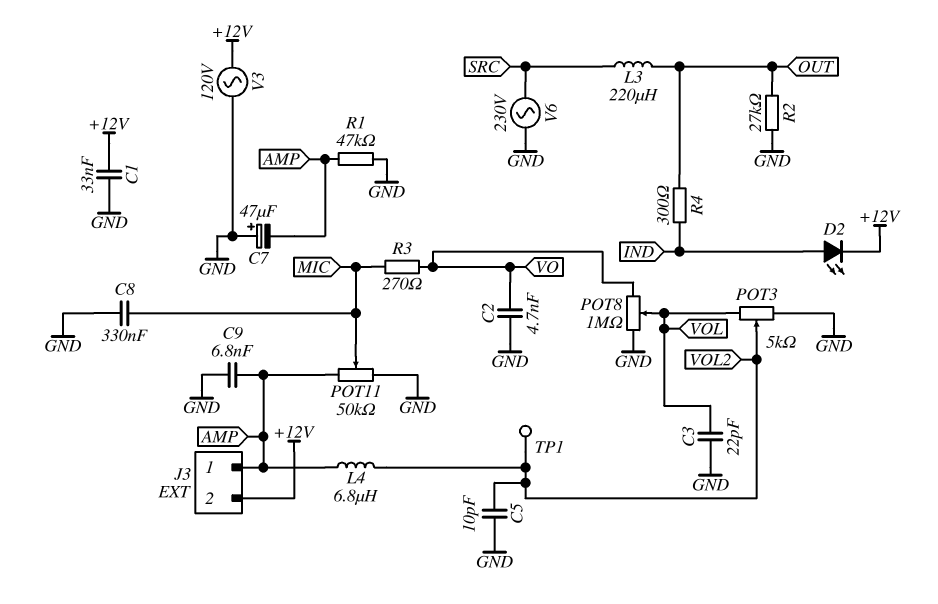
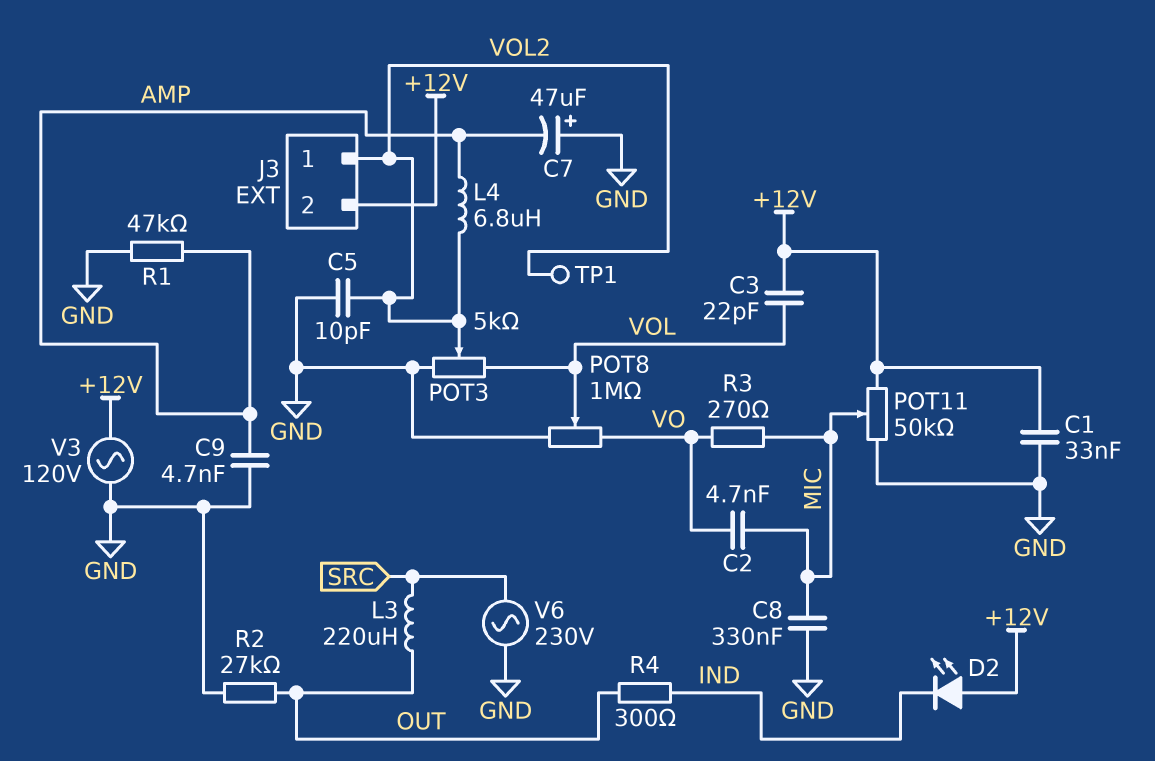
C2: 4.7nF (GND, VO) -> 4.7nF (MIC, VO)
C3: 22pF (GND, VOL) -> 22pF (+12V, VOL)
C9: 6.8nF (AMP, GND) -> 4.7nF (AMP, GND)
D2: LED (A IND, K +12V) -> LED (A +12V, K IND)
J3 pin 1: AMP -> VOL2
POT11: 50k (AMP, GND, wiper MIC) -> 50k (+12V, GND, wiper MIC)

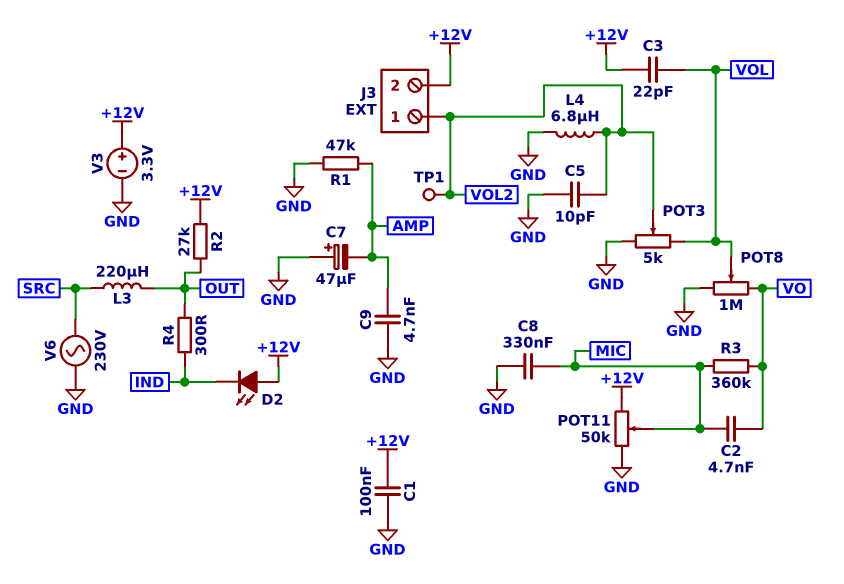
C1: 33nF (+12V, GND) -> 100nF (+12V, GND)
L4: 6.8uH (AMP, VOL2) -> 6.8uH (GND, VOL2)
R2: 27k (GND, OUT) -> 27k (+12V, OUT)
R3: 270 (MIC, VO) -> 360k (MIC, VO)
V3: AC 120V (+12V, GND) -> 3.3V (plus +12V, minus GND)

